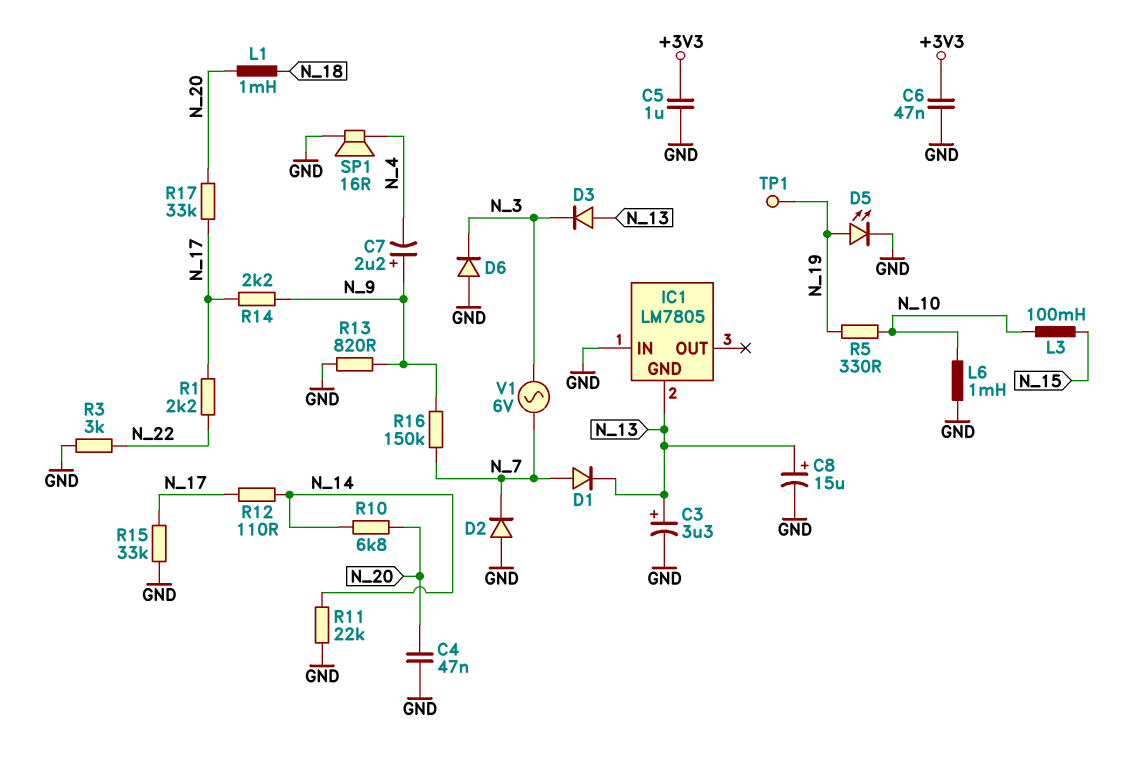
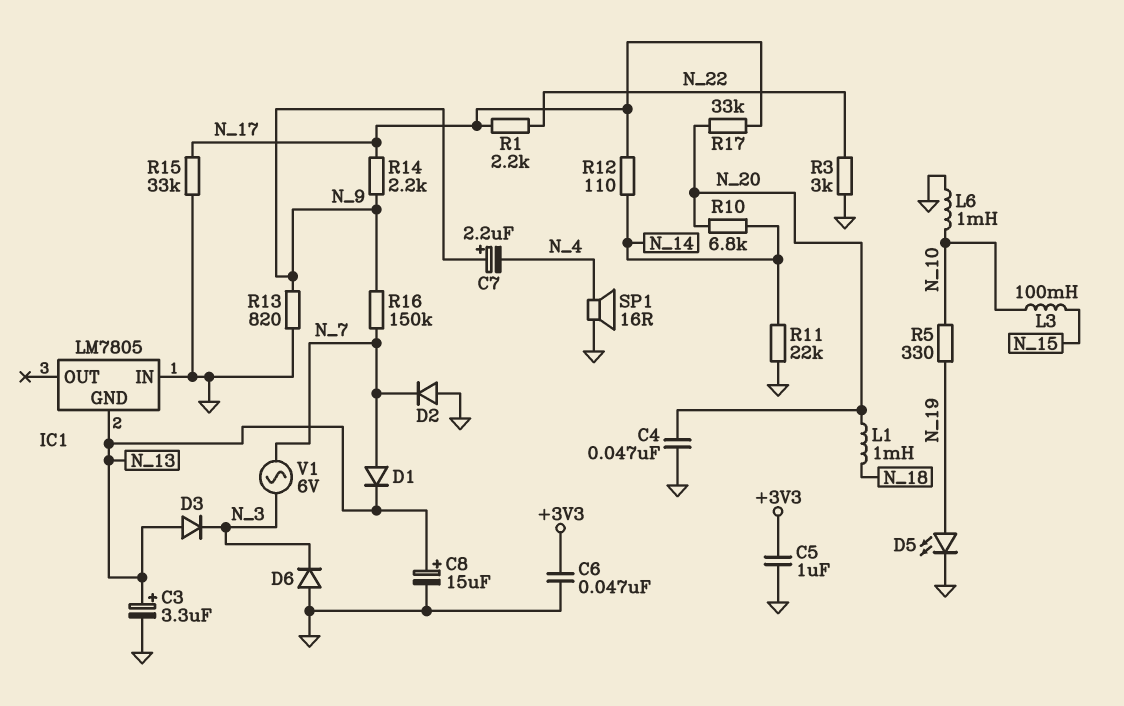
TP1: test point (N_19) -> none

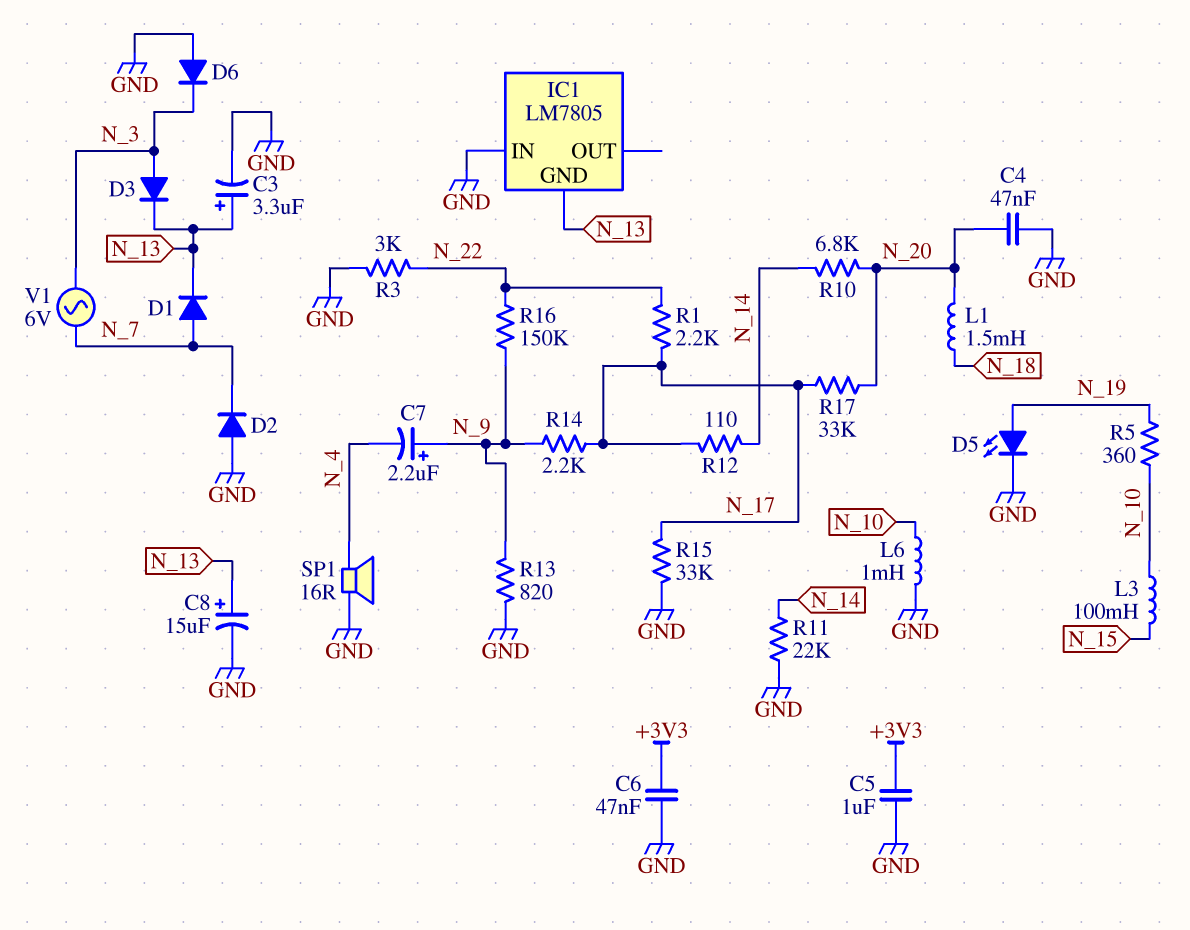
D3: diode (A N_13, K N_3) -> diode (A N_3, K N_13)
L1: 1mH (N_18, N_20) -> 1.5mH (N_18, N_20)
R5: 330 (N_10, N_19) -> 360 (N_10, N_19)
R16: 150k (N_7, N_9) -> 150k (N_9, N_22)

